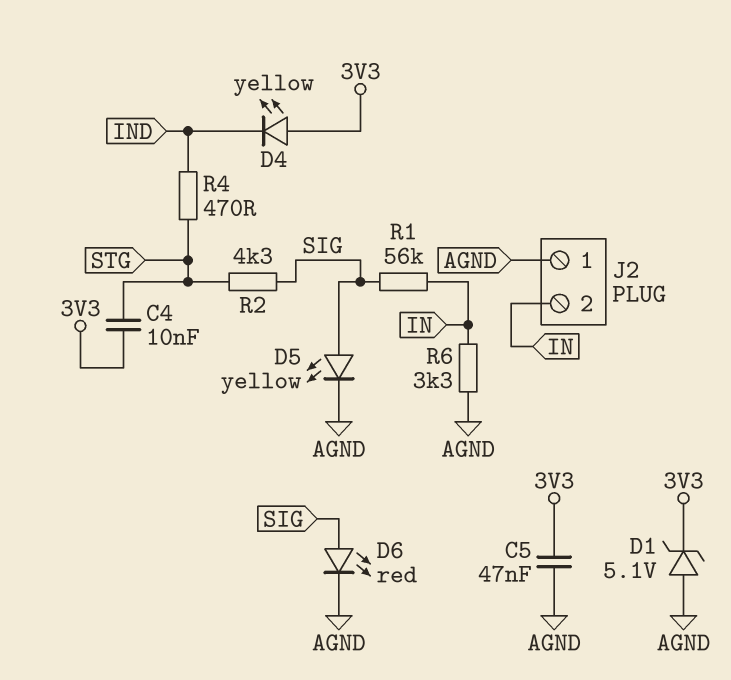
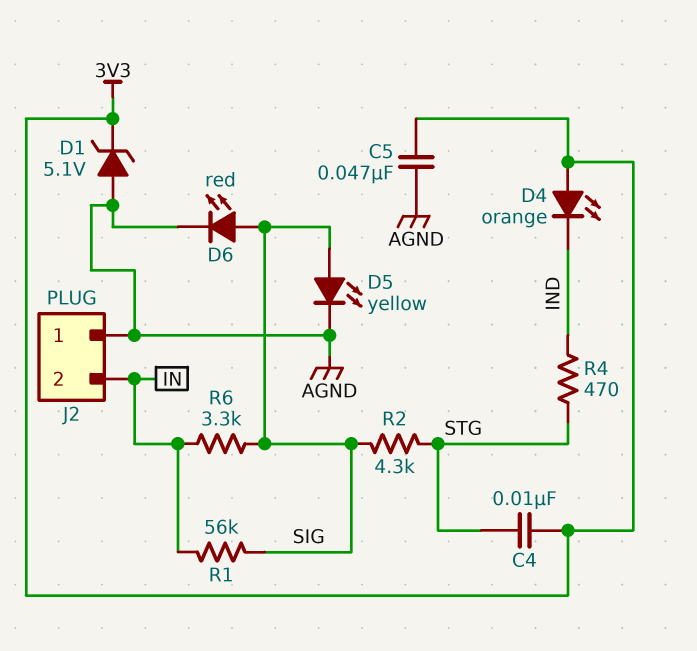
D4: LED yellow (A 3V3, K IND) -> LED orange (A 3V3, K IND)
R6: 3.3k (AGND, IN) -> 3.3k (IN, SIG)

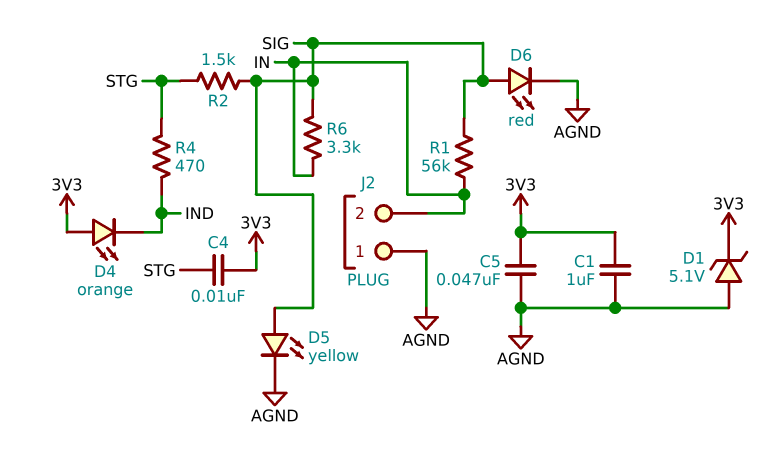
C1: none -> 1uF (3V3, AGND)
R2: 4.3k (SIG, STG) -> 1.5k (SIG, STG)

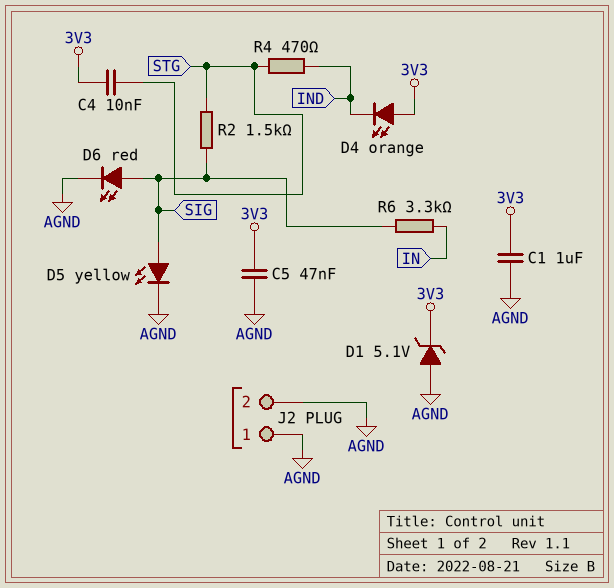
J2 pin 2: IN -> AGND
R1: 56k (IN, SIG) -> none

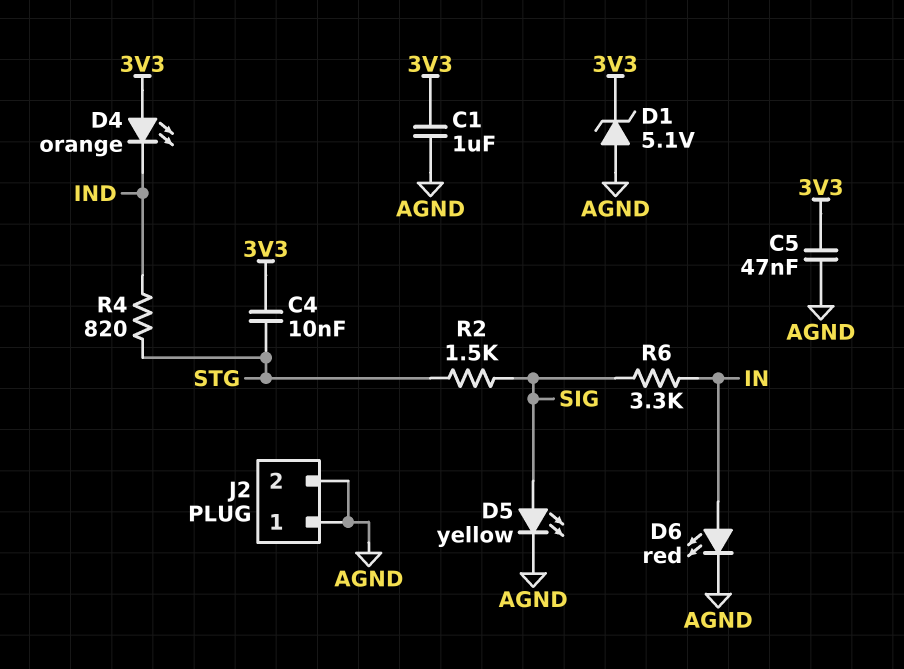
D6: LED red (A SIG, K AGND) -> LED red (A IN, K AGND)
R4: 470 (IND, STG) -> 820 (IND, STG)

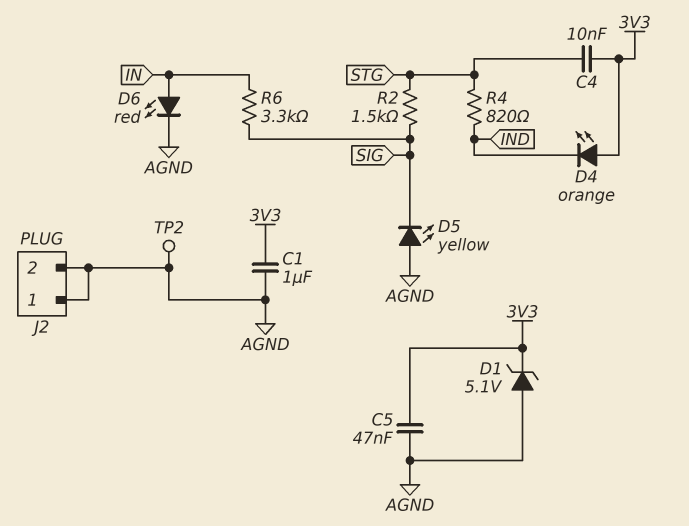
D5: LED yellow (A SIG, K AGND) -> LED yellow (A AGND, K SIG)
TP2: none -> test point (AGND)

